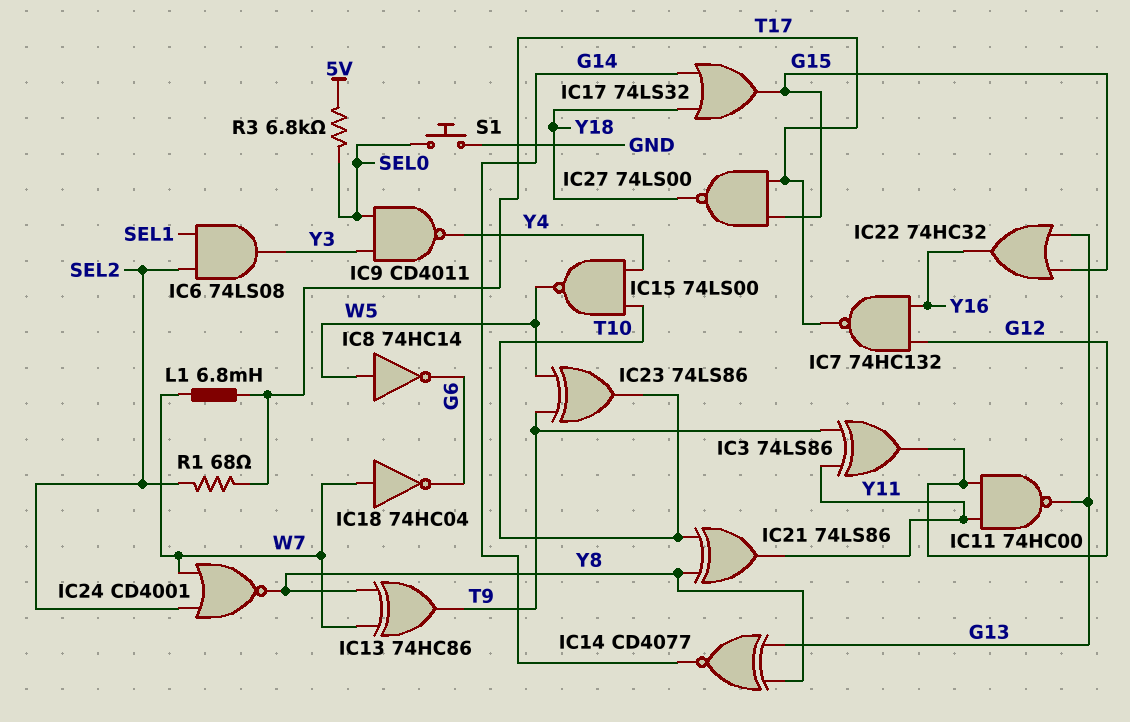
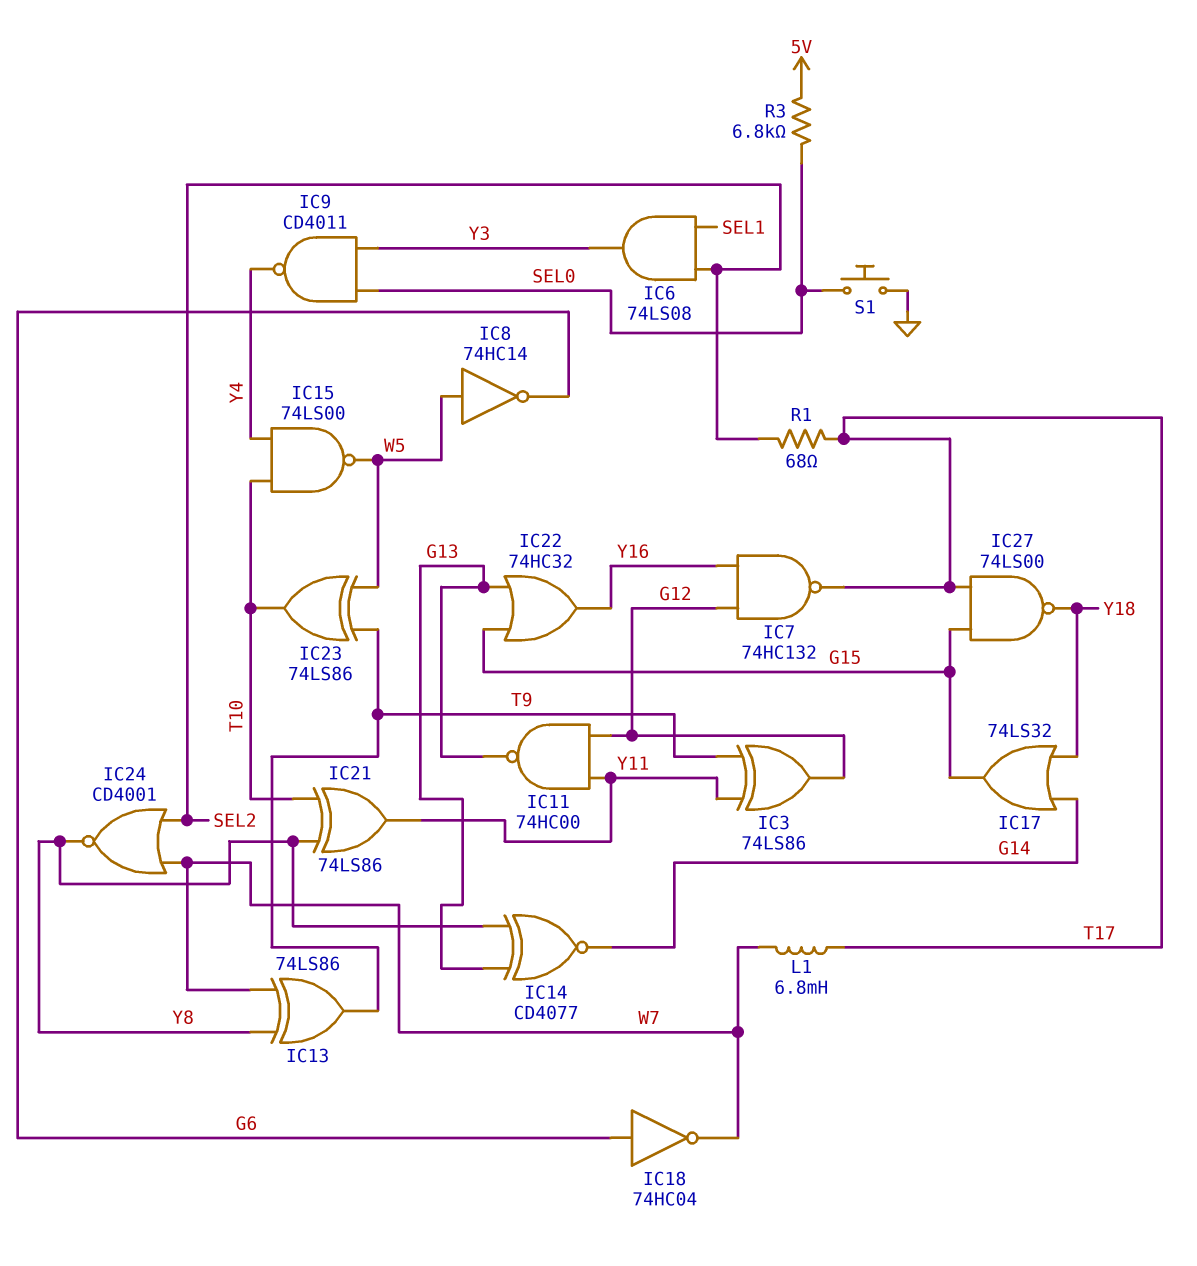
IC13: XOR 74HC86 (in W7, in Y8, out T9) -> XOR 74LS86 (in W7, in Y8, out T9)
IC18: NOT 74HC04 (in W7, out G6) -> NOT 74HC04 (in G6, out W7)

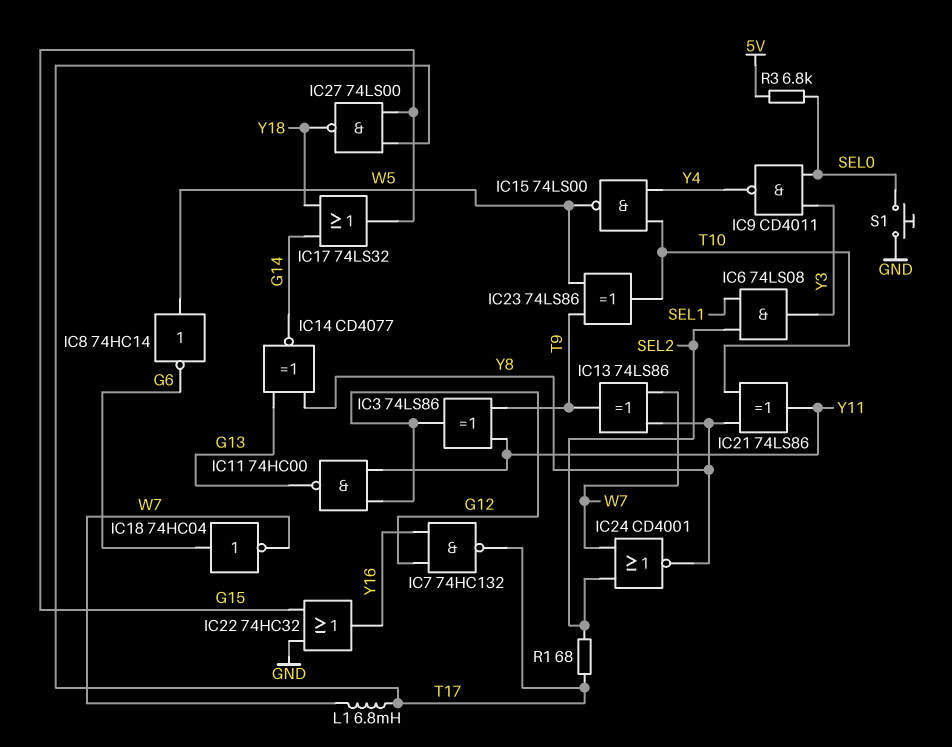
IC22: OR 74HC32 (in G13, in G15, out Y16) -> OR 74HC32 (in G15, in GND, out Y16)

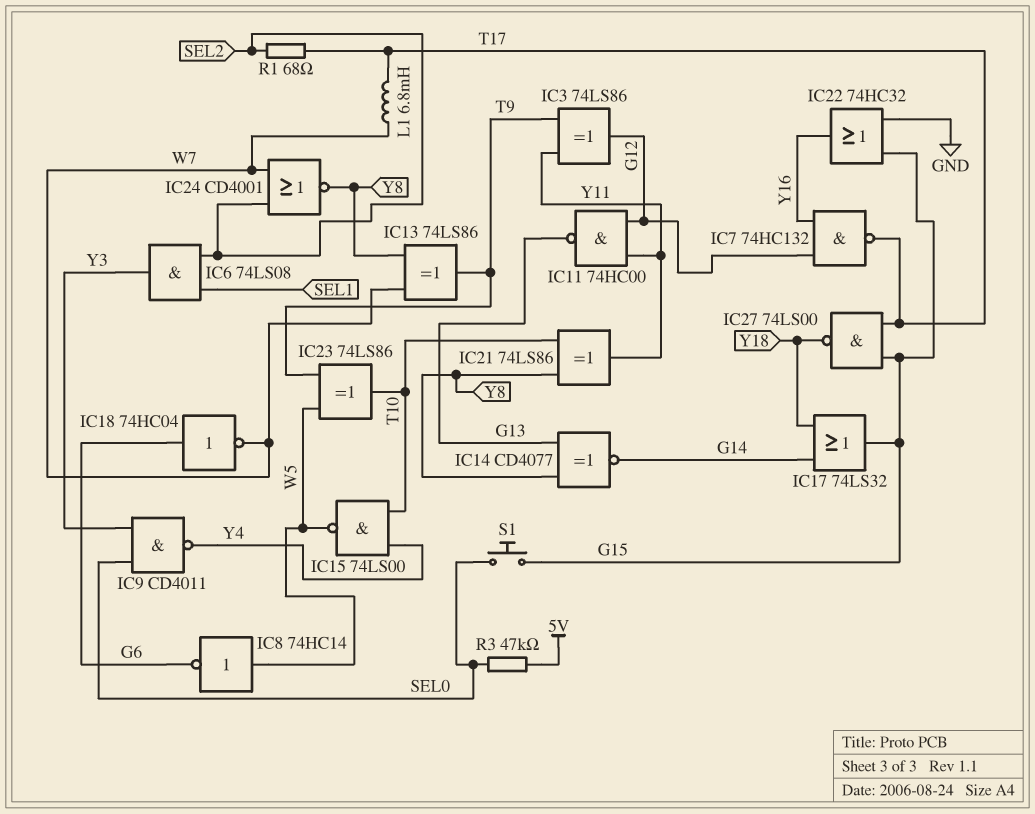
R3: 6.8k (5V, SEL0) -> 47k (5V, SEL0)
S1: button (GND, SEL0) -> button (G15, SEL0)

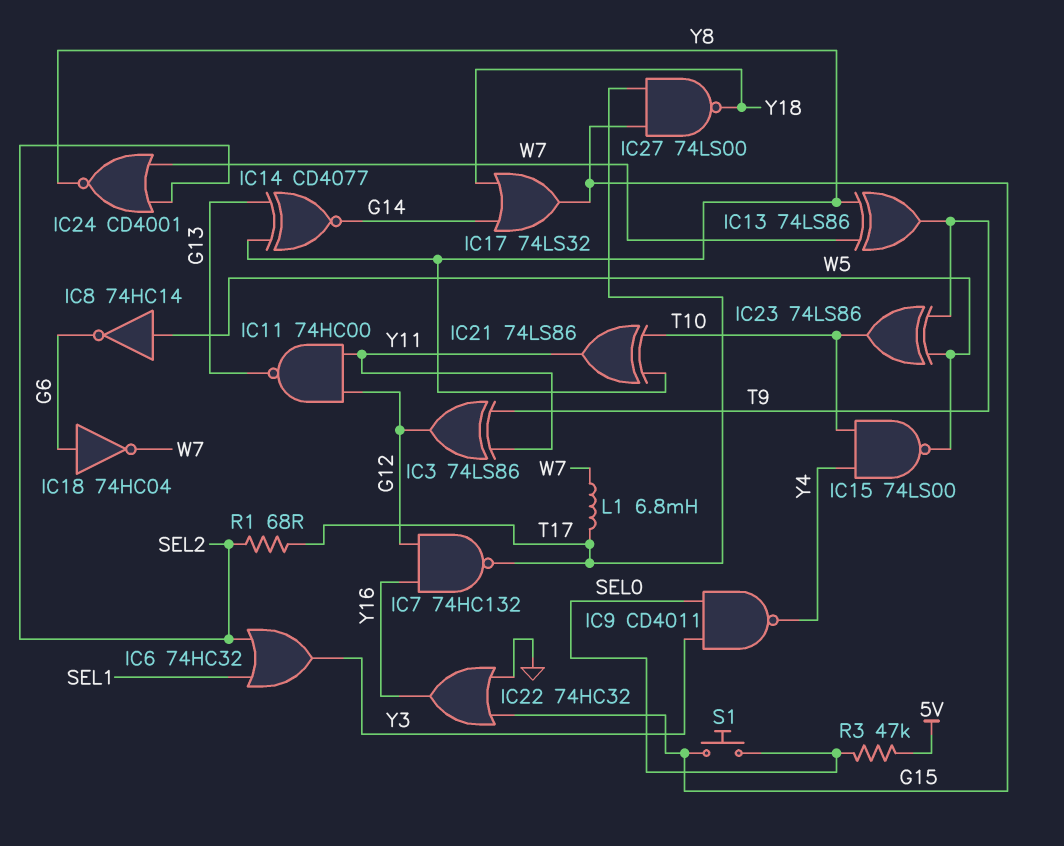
IC6: AND 74LS08 (in SEL1, in SEL2, out Y3) -> OR 74HC32 (in SEL1, in SEL2, out Y3)

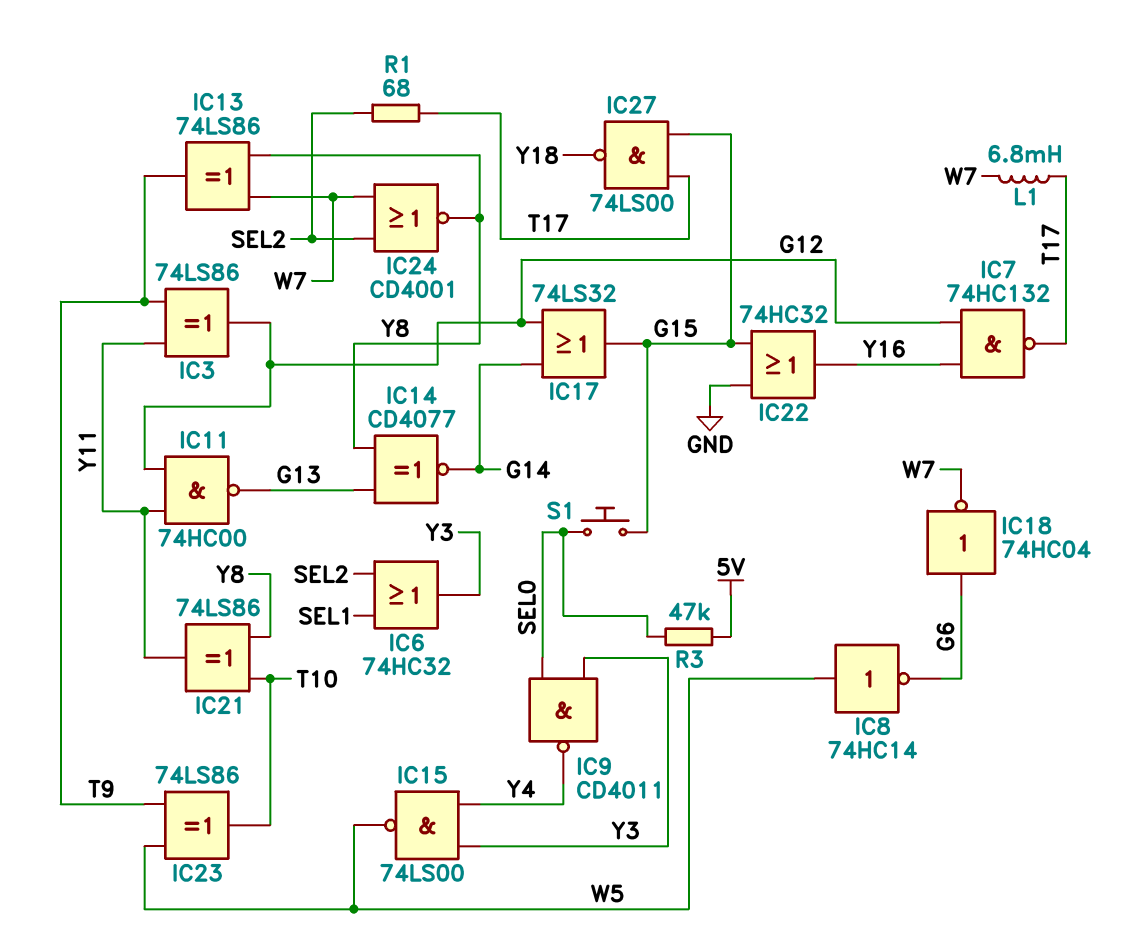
IC15: NAND 74LS00 (in T10, in Y4, out W5) -> NAND 74LS00 (in Y3, in Y4, out W5)
IC17: OR 74LS32 (in G14, in Y18, out G15) -> OR 74LS32 (in G12, in G14, out G15)

